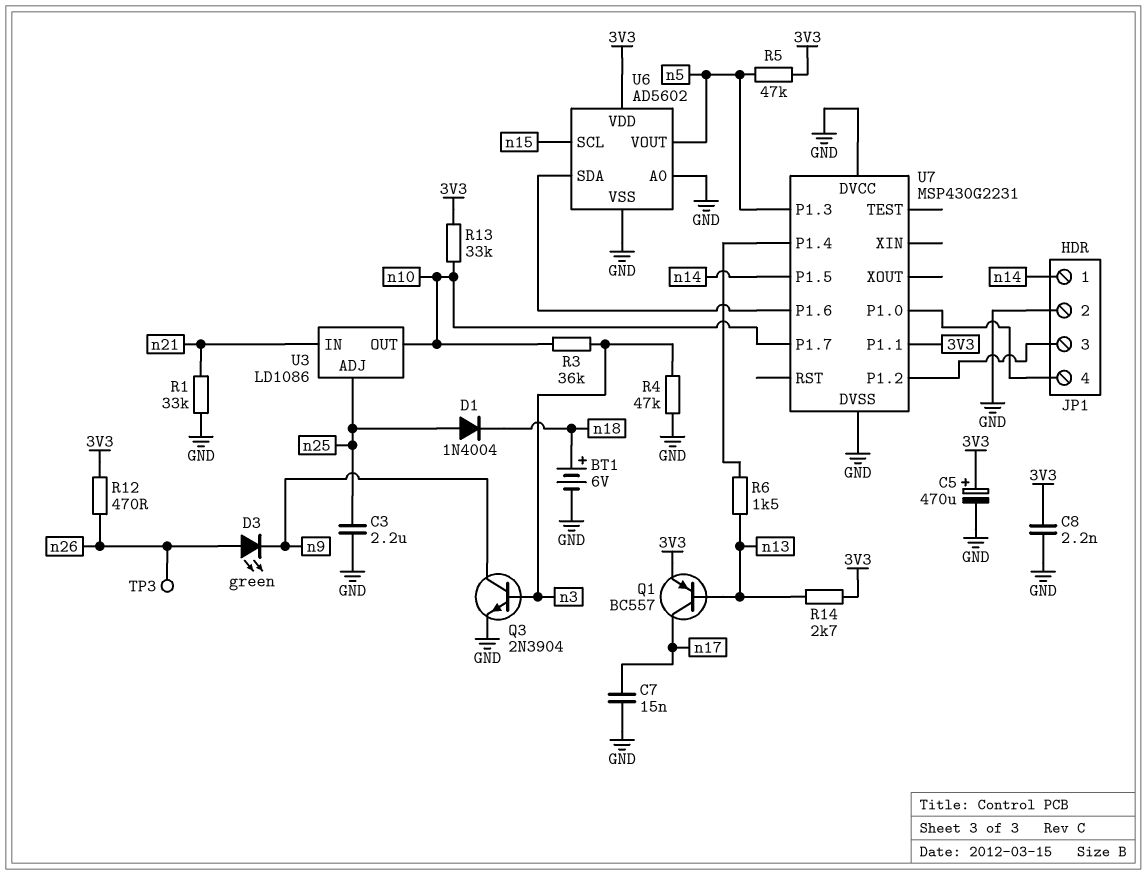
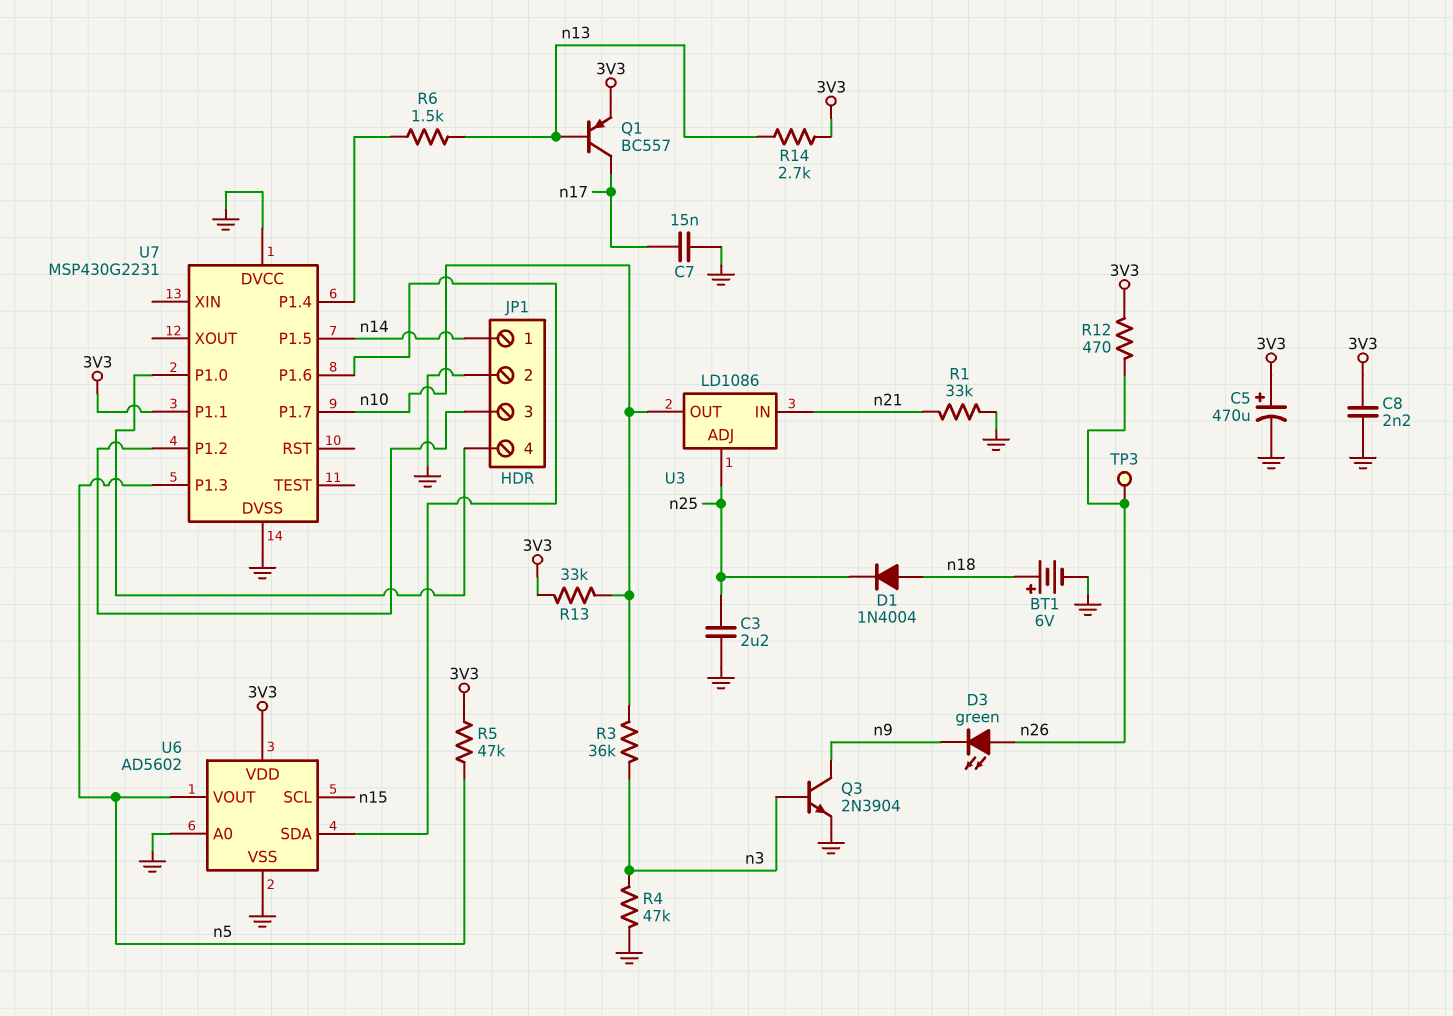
D1: diode 1N4004 (A n25, K n18) -> diode 1N4004 (A n18, K n25)

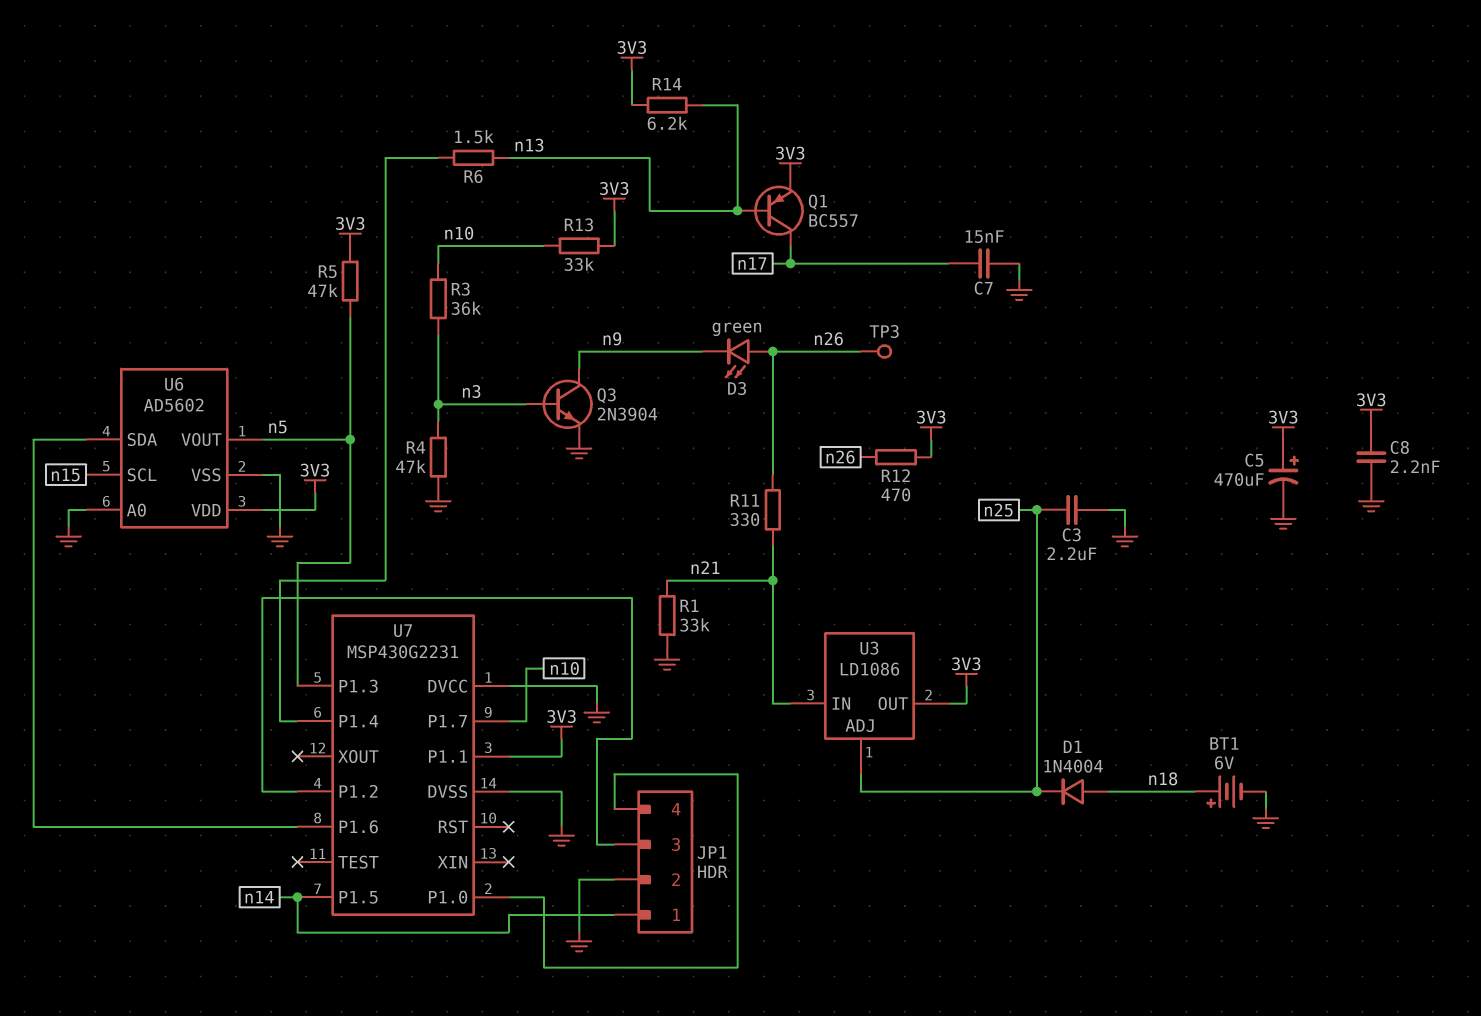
R11: none -> 330 (n21, n26)
R14: 2.7k (3V3, n13) -> 6.2k (3V3, n13)
U3 pin OUT: n10 -> 3V3

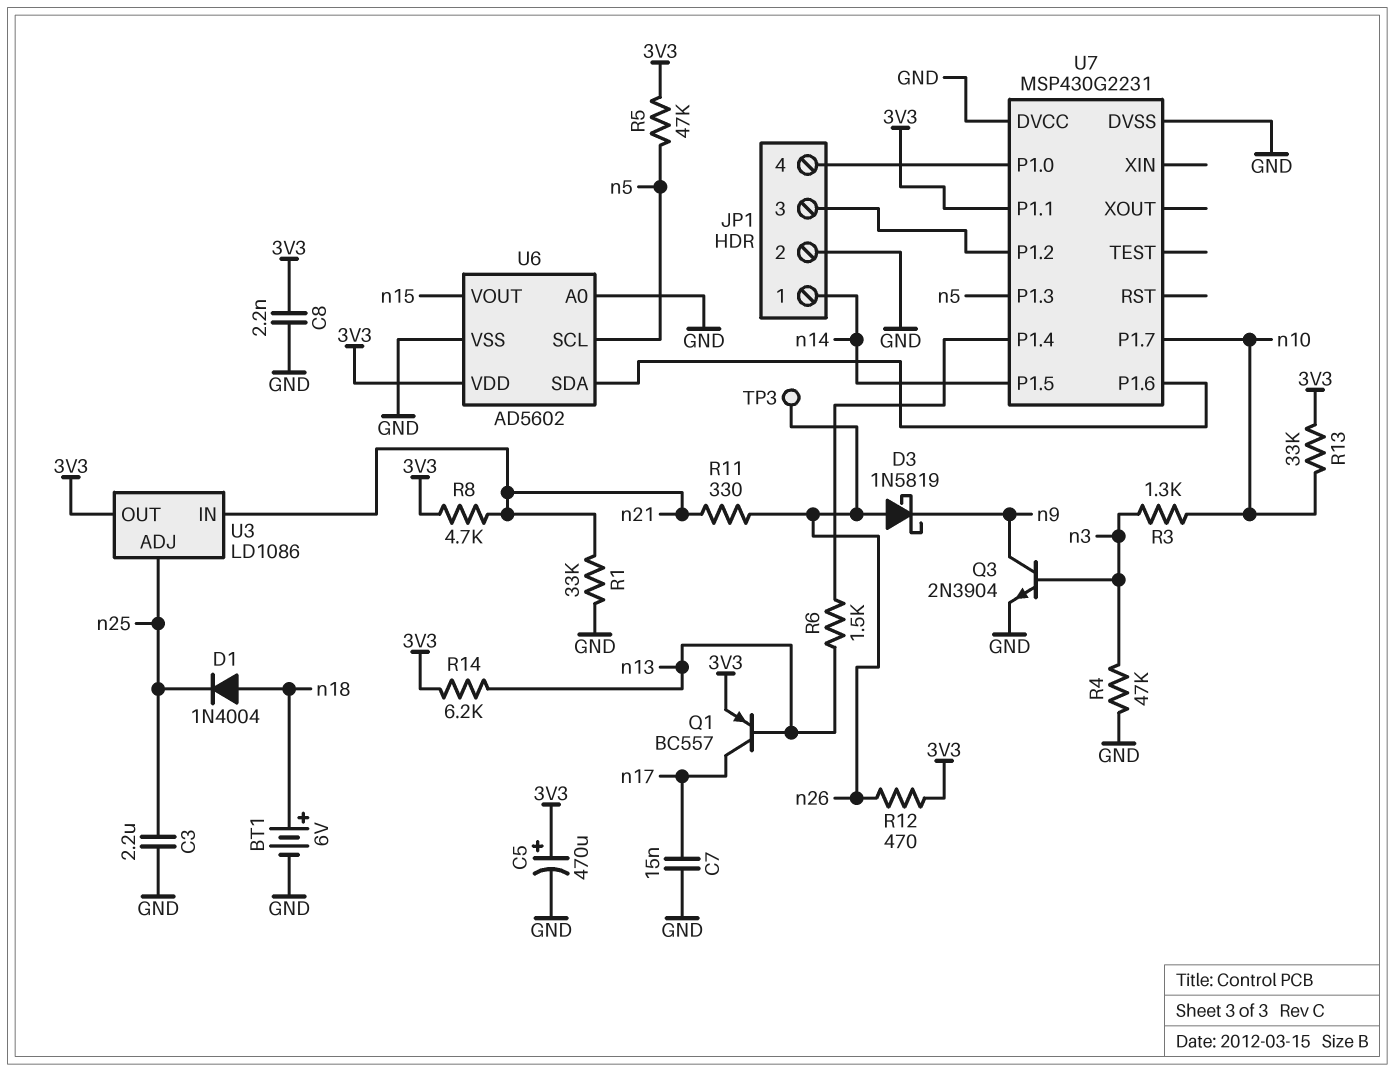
D3: LED green (A n26, K n9) -> schottky 1N5819 (A n26, K n9)
R3: 36k (n3, n10) -> 1.3k (n3, n10)
R8: none -> 4.7k (3V3, n21)
U6 pin SCL: n15 -> n5
U6 pin VOUT: n5 -> n15

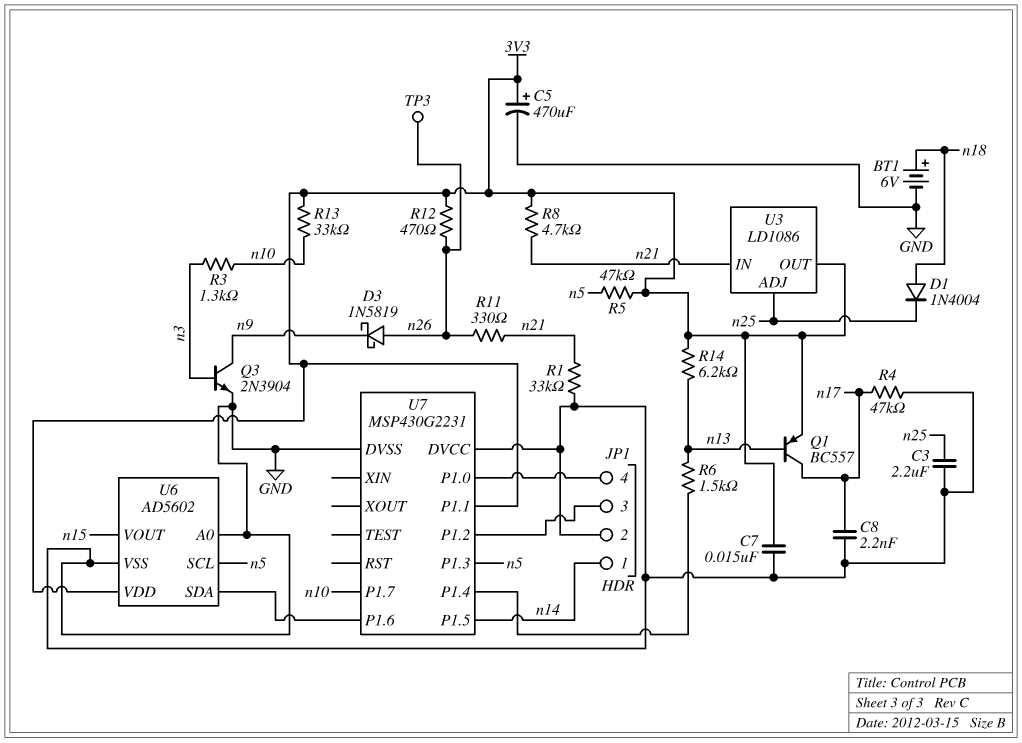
C7: 15nF (GND, n17) -> 15nF (3V3, GND)
C8: 2.2nF (3V3, GND) -> 2.2nF (GND, n17)
R4: 47k (GND, n3) -> 47k (GND, n17)

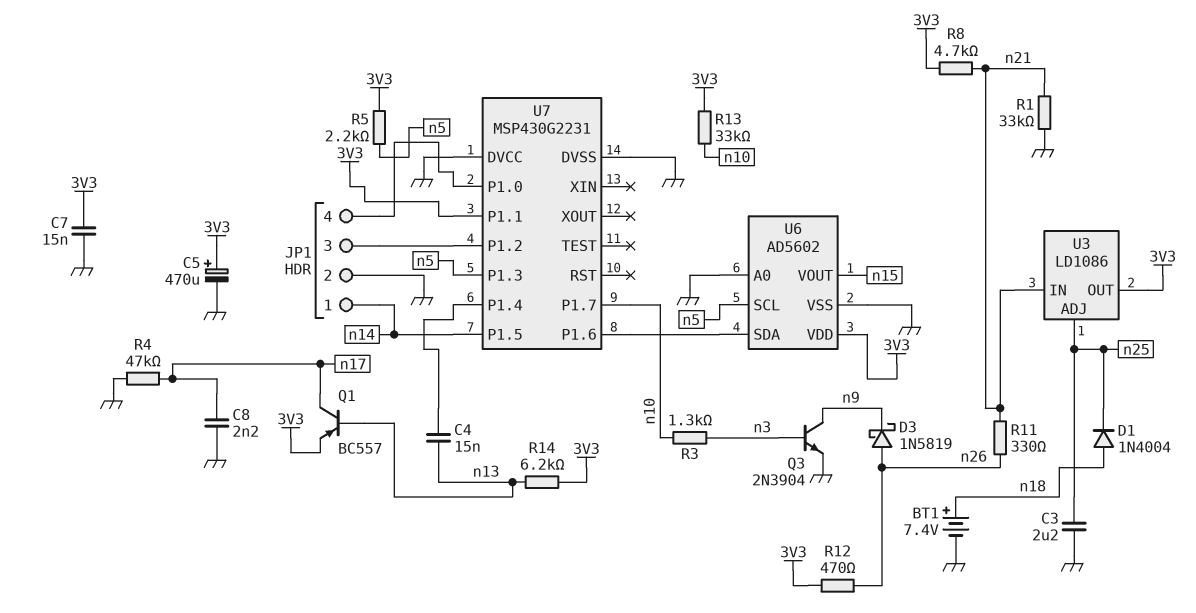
BT1: 6V (plus n18, minus GND) -> 7.4V (plus n18, minus GND)
C4: none -> 15nF (U7/P1.4, n13)
R5: 47k (3V3, n5) -> 2.2k (3V3, n5)
R6: 1.5k (U7/P1.4, n13) -> none
TP3: test point (n26) -> none

